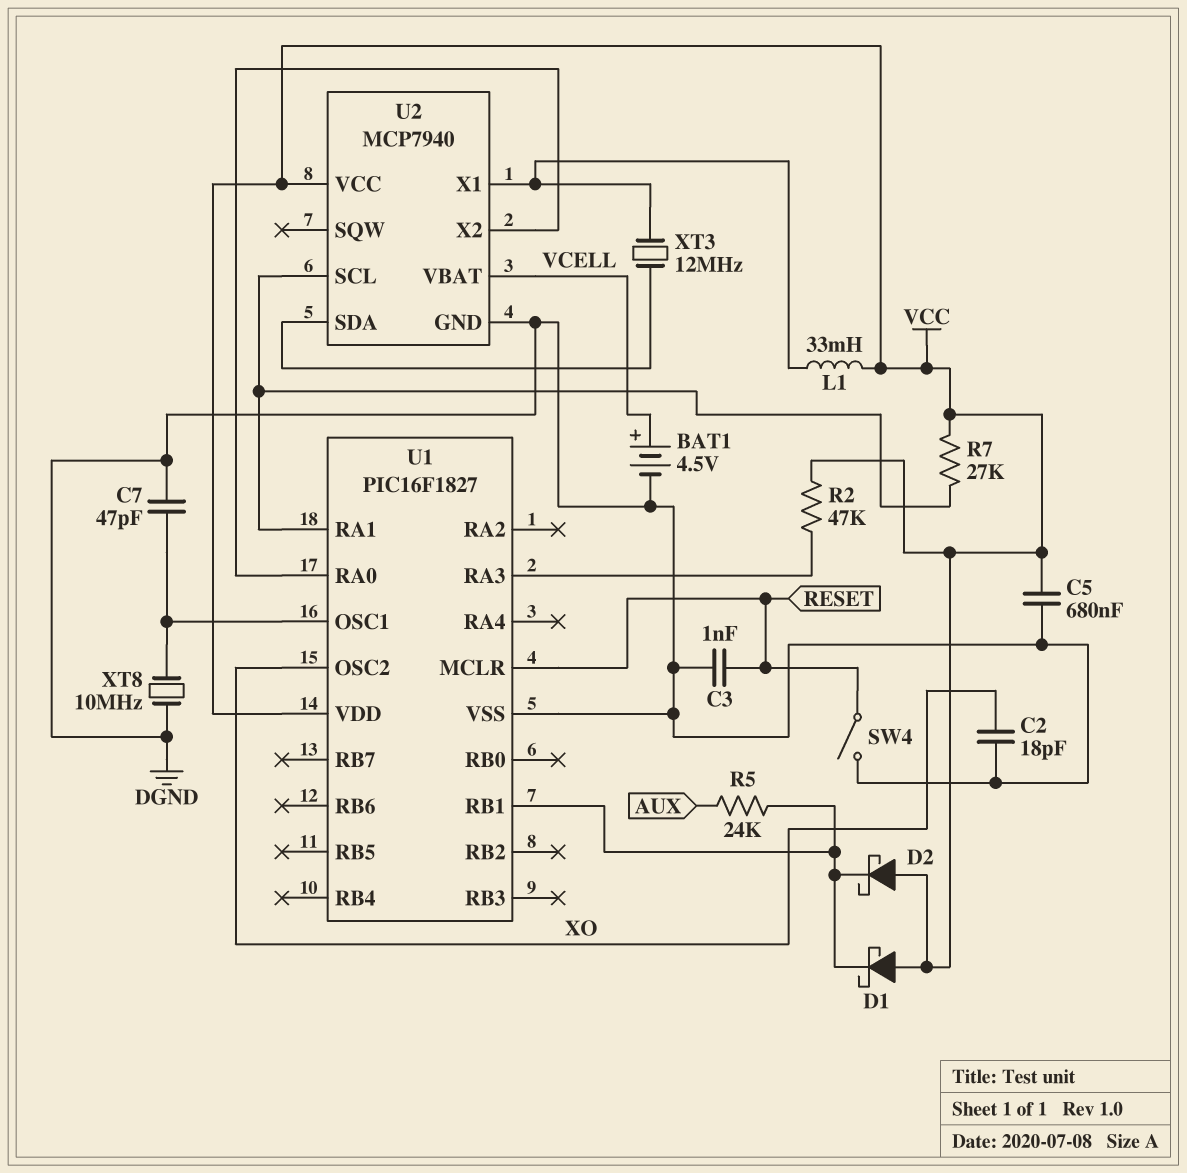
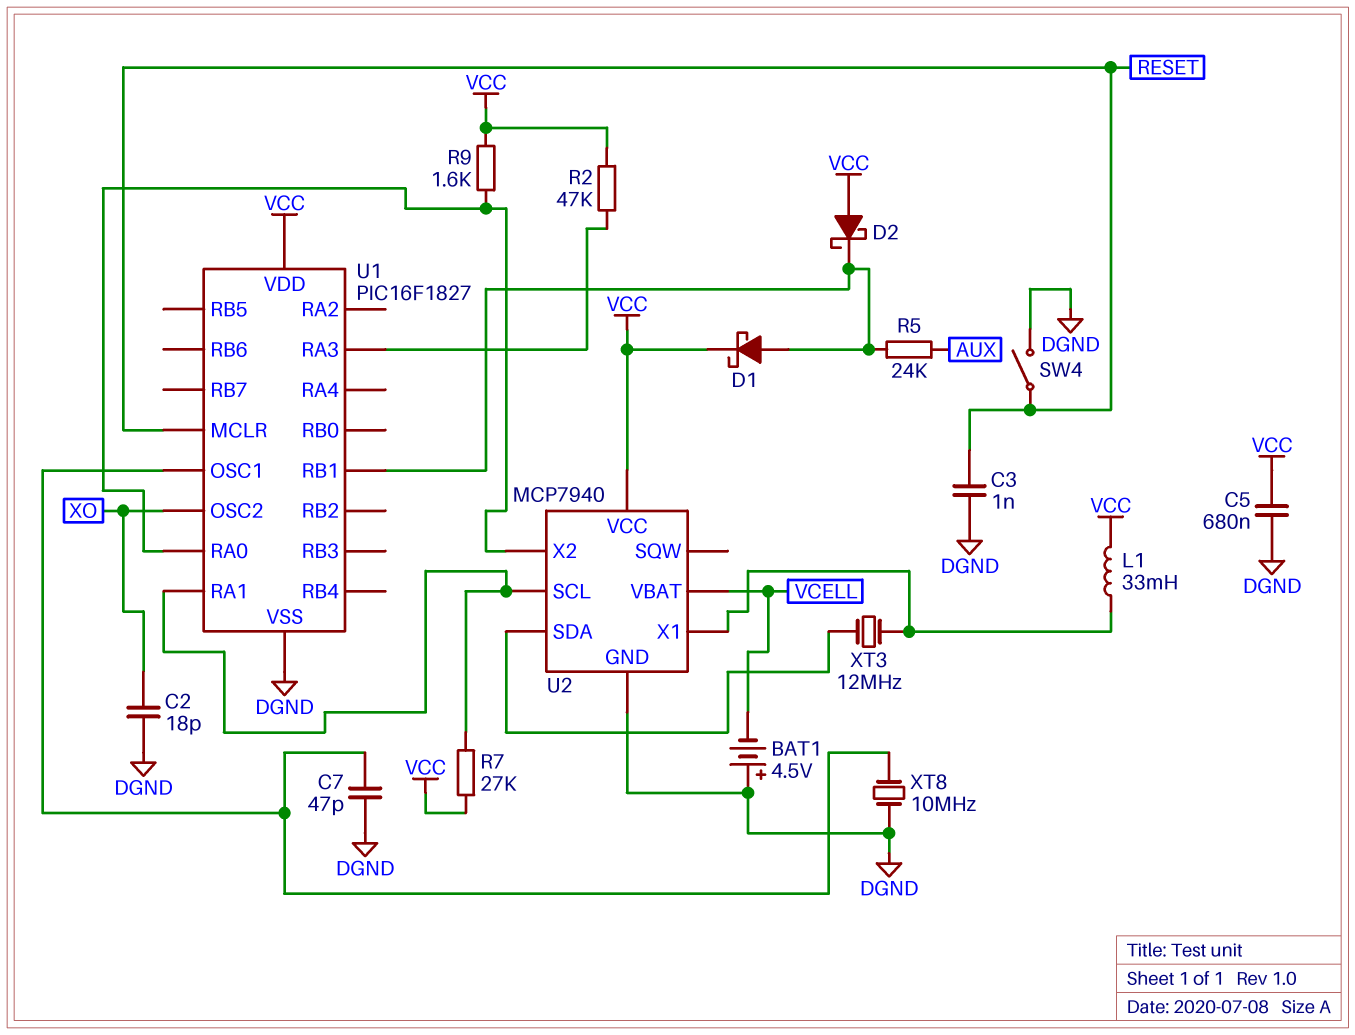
BAT1: 4.5V (plus VCELL, minus DGND) -> 4.5V (plus DGND, minus VCELL)
D1: schottky (A VCC, K U1/RB1) -> schottky (A U1/RB1, K VCC)
R9: none -> 1.6k (U1/RA0, VCC)

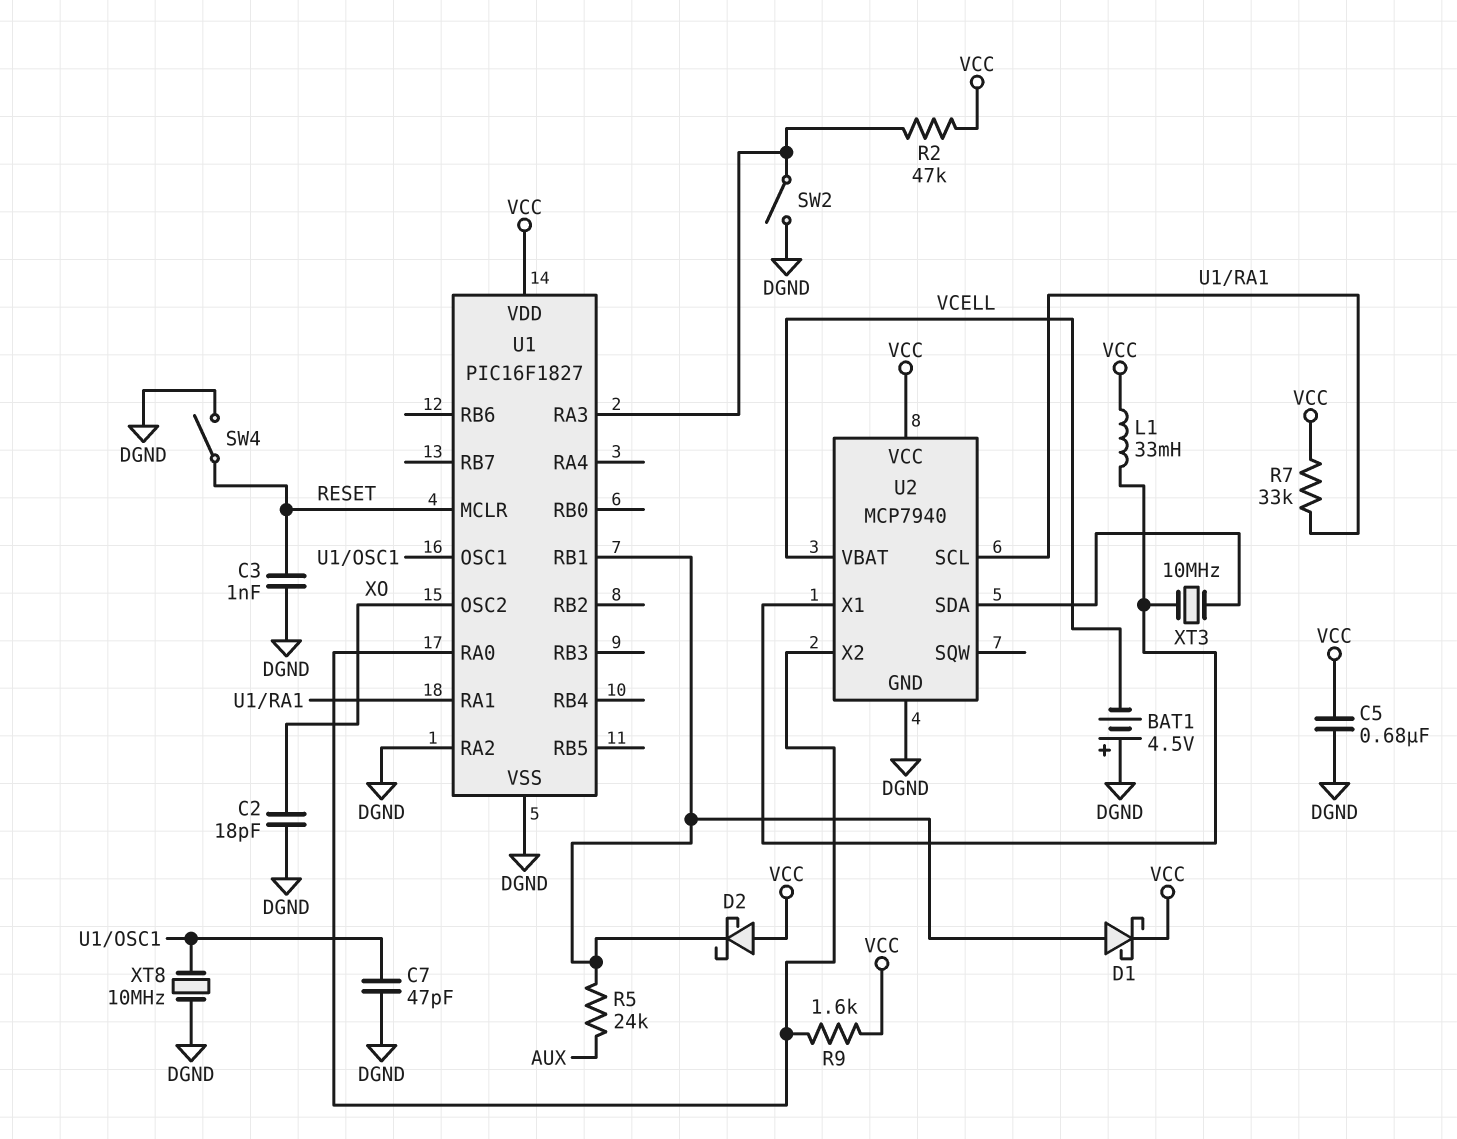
R7: 27k (U1/RA1, VCC) -> 33k (U1/RA1, VCC)
SW2: none -> switch (DGND, U1/RA3)
U1 pin RA2: none -> DGND
XT3: 12MHz (U2/SDA, U2/X1) -> 10MHz (U2/SDA, U2/X1)

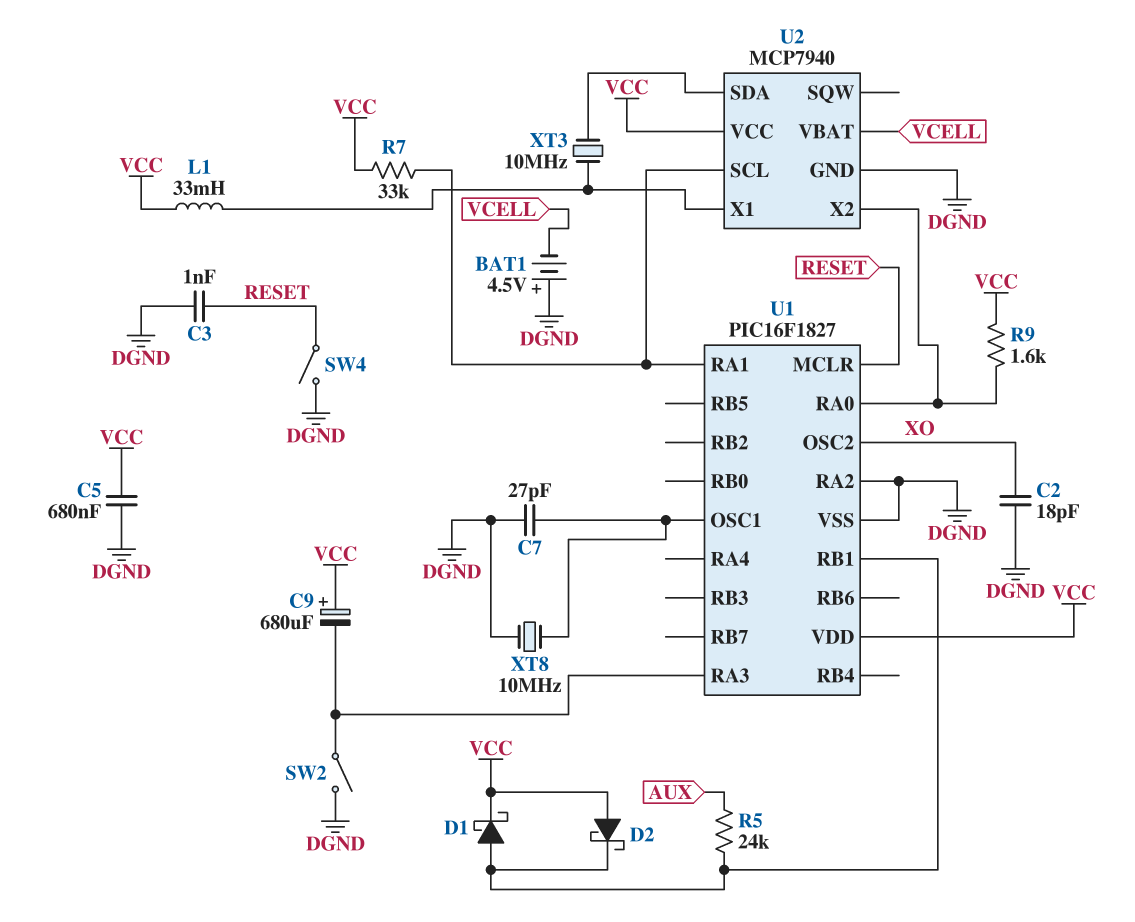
C7: 47pF (DGND, U1/OSC1) -> 27pF (DGND, U1/OSC1)
C9: none -> 680uF (plus VCC, minus U1/RA3)
R2: 47k (U1/RA3, VCC) -> none

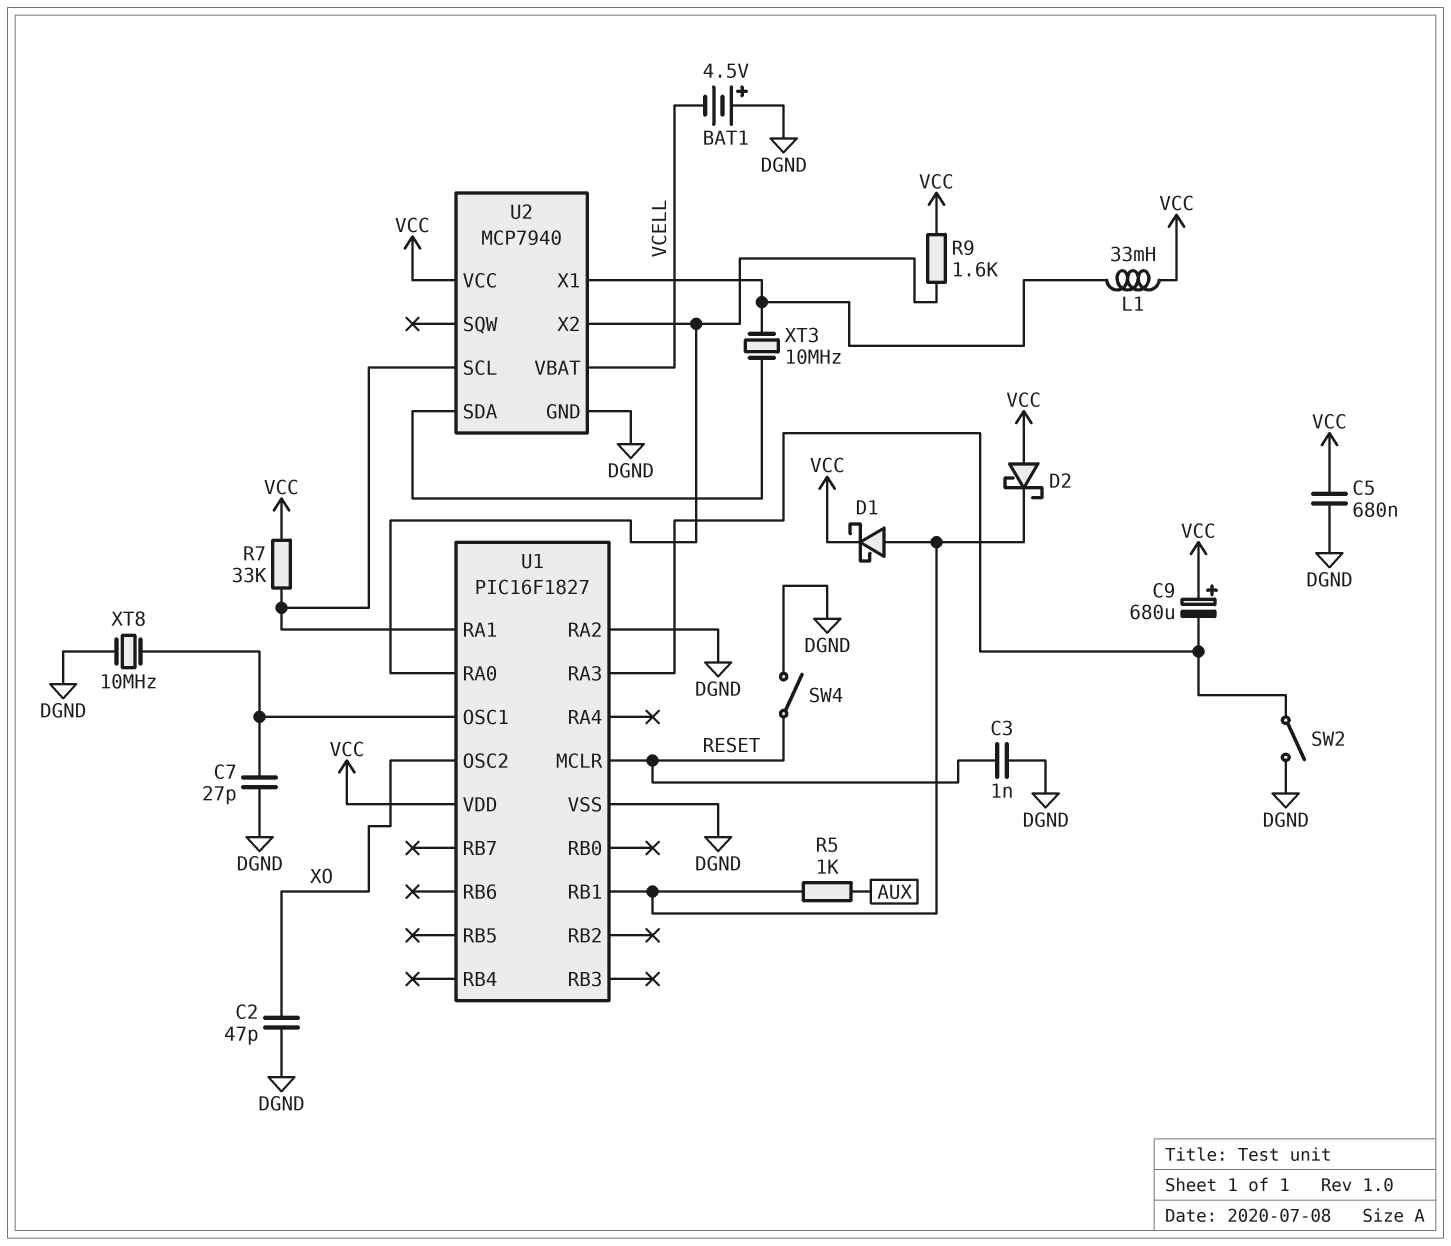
C2: 18pF (DGND, XO) -> 47pF (DGND, XO)
R5: 24k (AUX, U1/RB1) -> 1k (AUX, U1/RB1)

